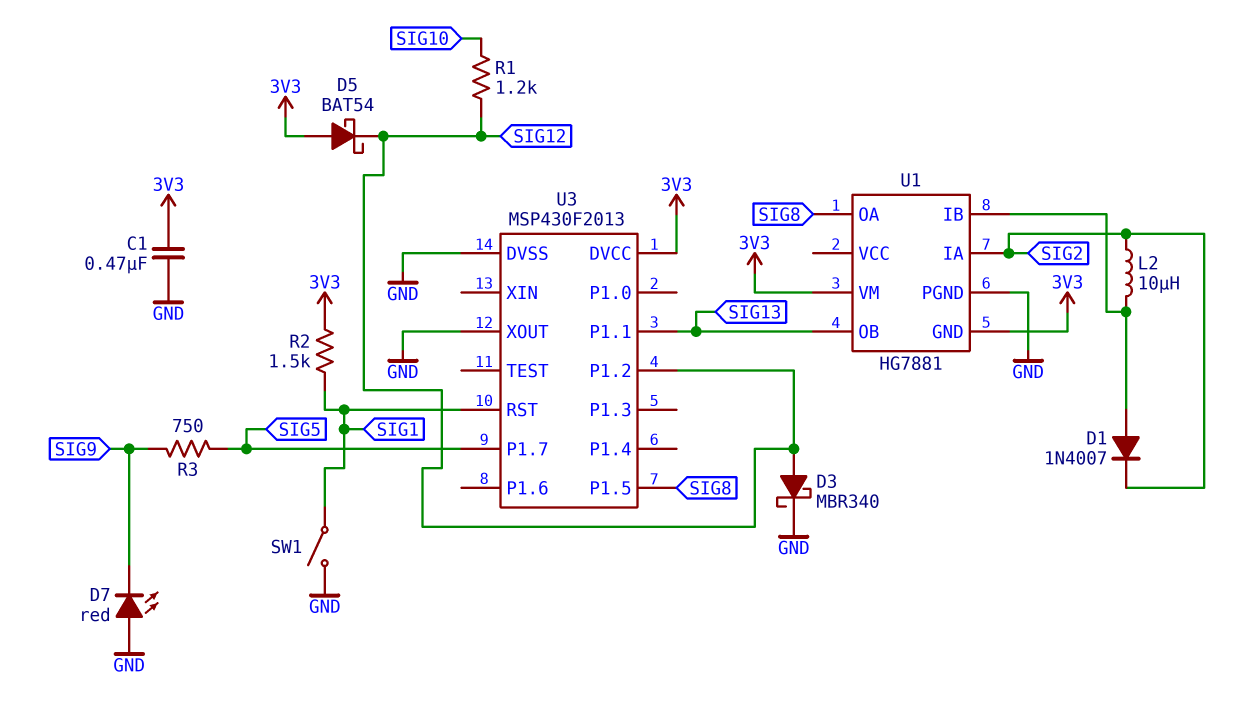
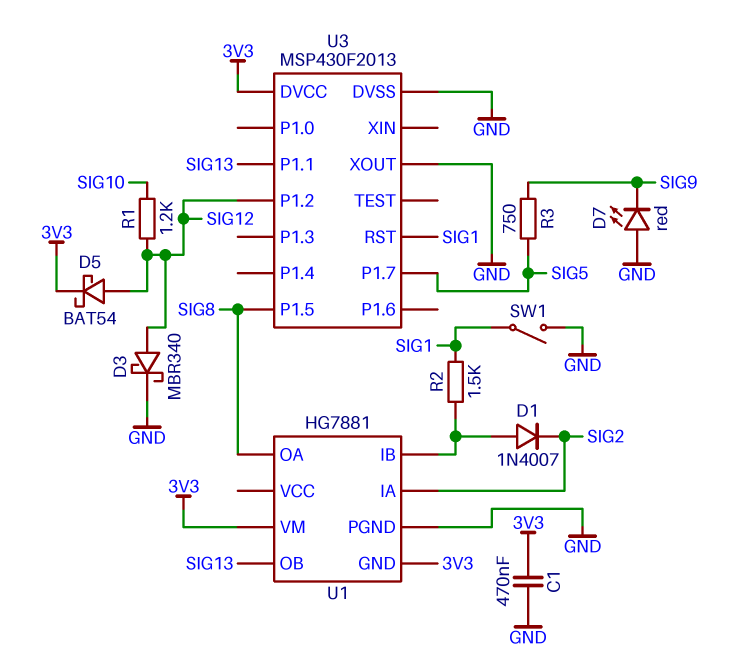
D5: schottky BAT54 (A 3V3, K SIG12) -> schottky BAT54 (A SIG12, K 3V3)
L2: 10uH (SIG2, U1/IB) -> none
R2: 1.5k (3V3, SIG1) -> 1.5k (SIG1, U1/IB)

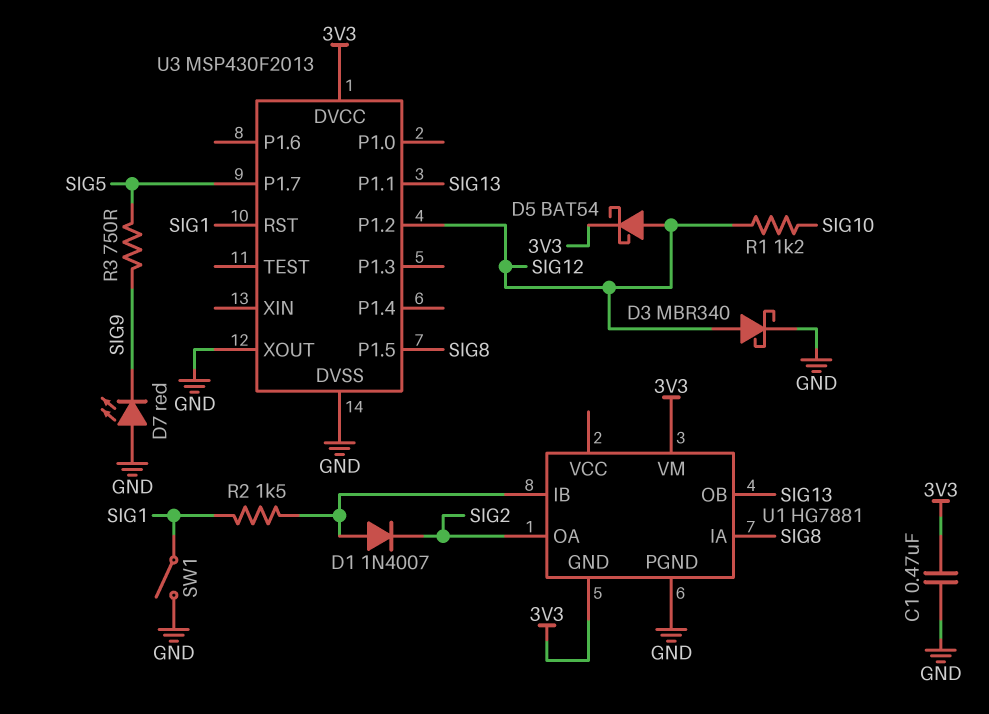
U1 pin IA: SIG2 -> SIG8
U1 pin OA: SIG8 -> SIG2

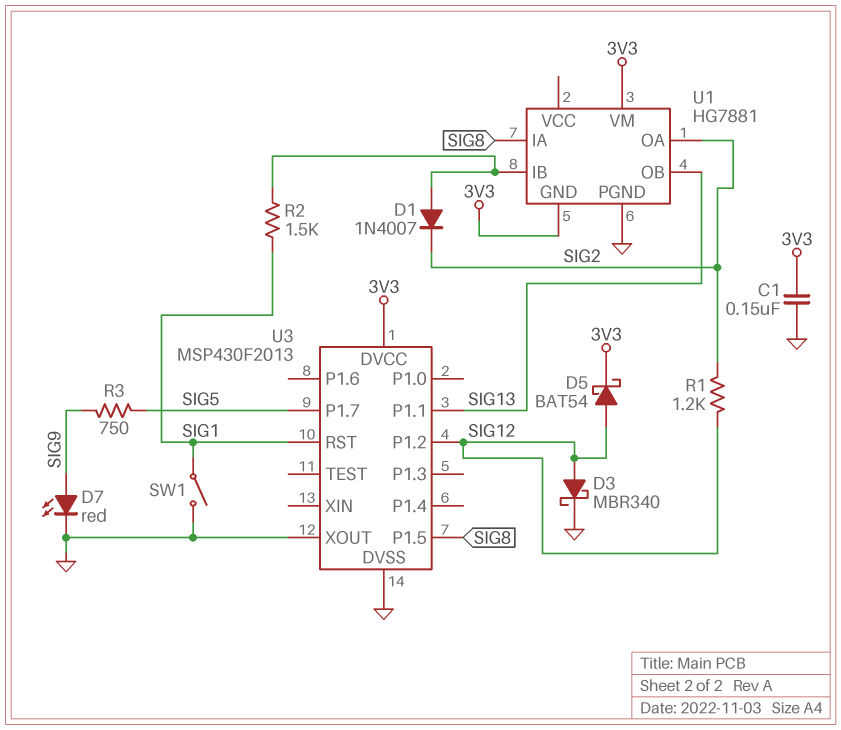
C1: 470nF (3V3, GND) -> 150nF (3V3, GND)
D7: LED red (A GND, K SIG9) -> LED red (A SIG9, K GND)
R1: 1.2k (SIG10, SIG12) -> 1.2k (SIG2, SIG12)

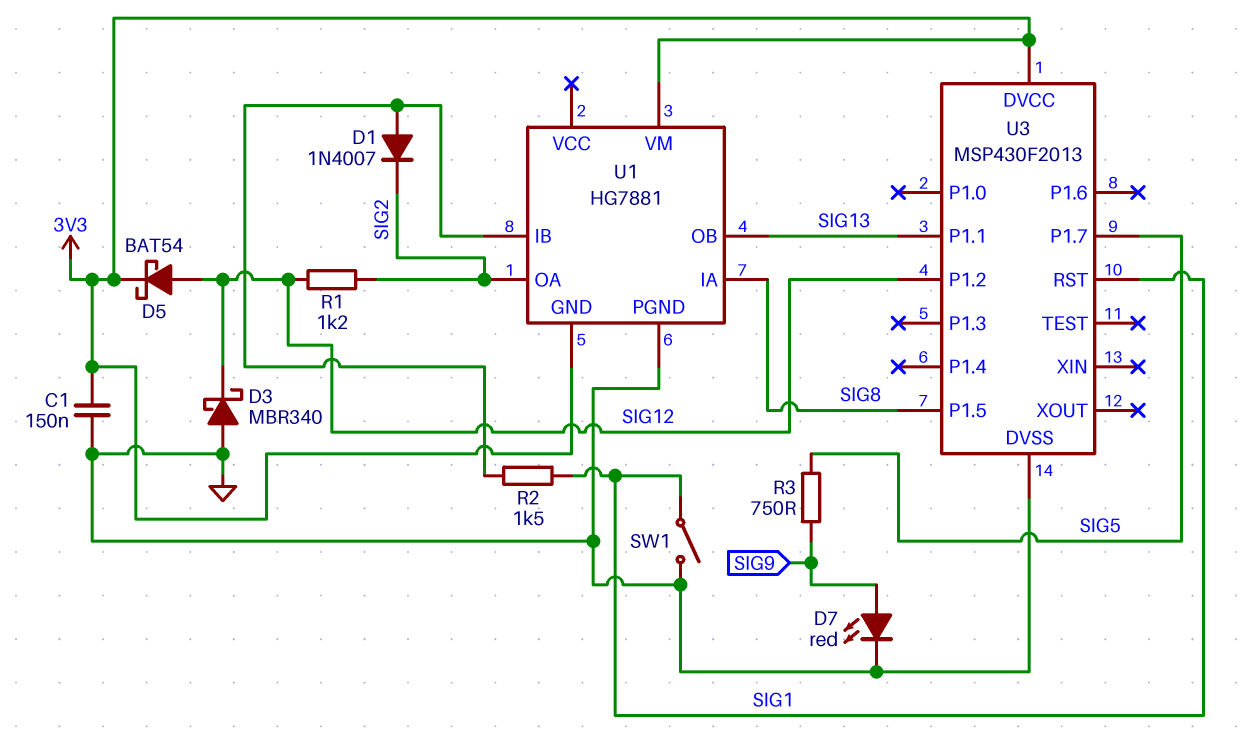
D3: schottky MBR340 (A SIG12, K GND) -> schottky MBR340 (A GND, K SIG12)
U3 pin XOUT: GND -> none

